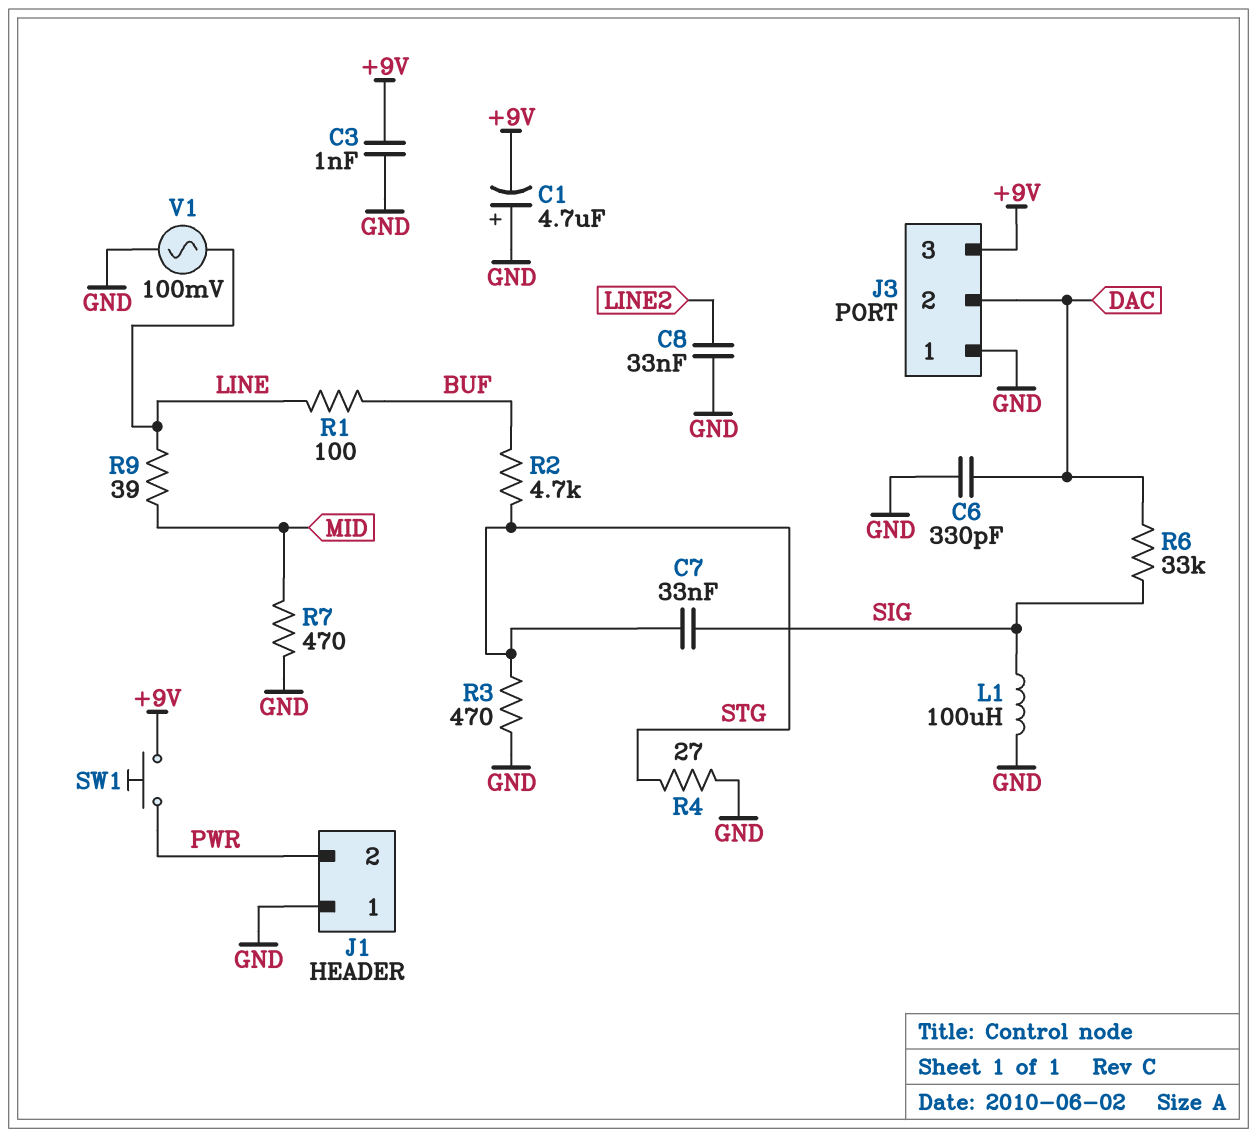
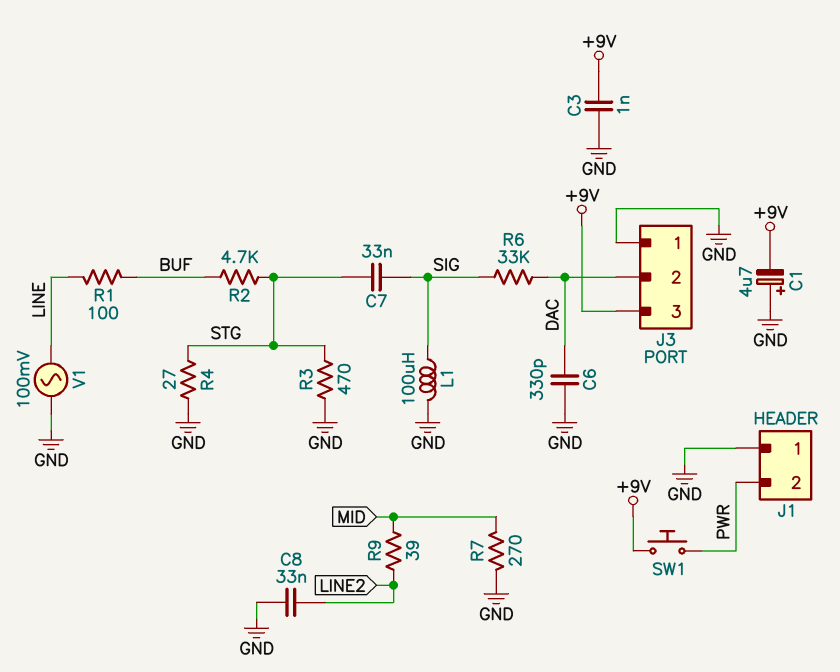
R7: 470 (GND, MID) -> 270 (GND, MID)
R9: 39 (LINE, MID) -> 39 (LINE2, MID)

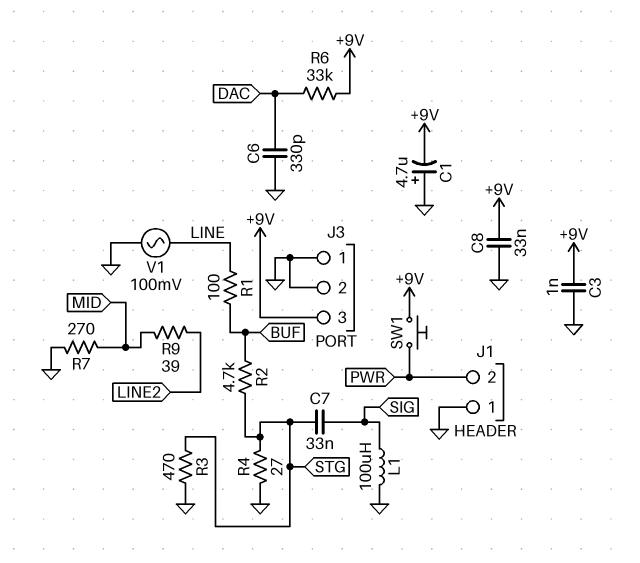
C8: 33nF (GND, LINE2) -> 33nF (+9V, GND)
J3 pin 2: DAC -> GND
R6: 33k (DAC, SIG) -> 33k (+9V, DAC)

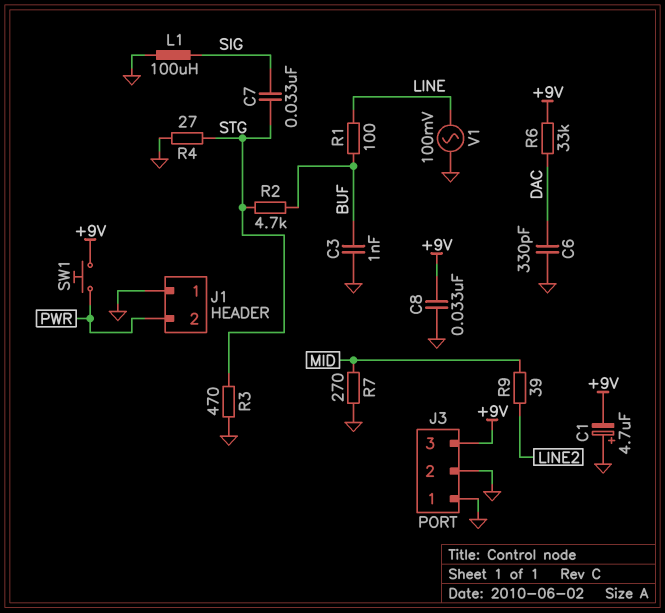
C3: 1nF (+9V, GND) -> 1nF (BUF, GND)

